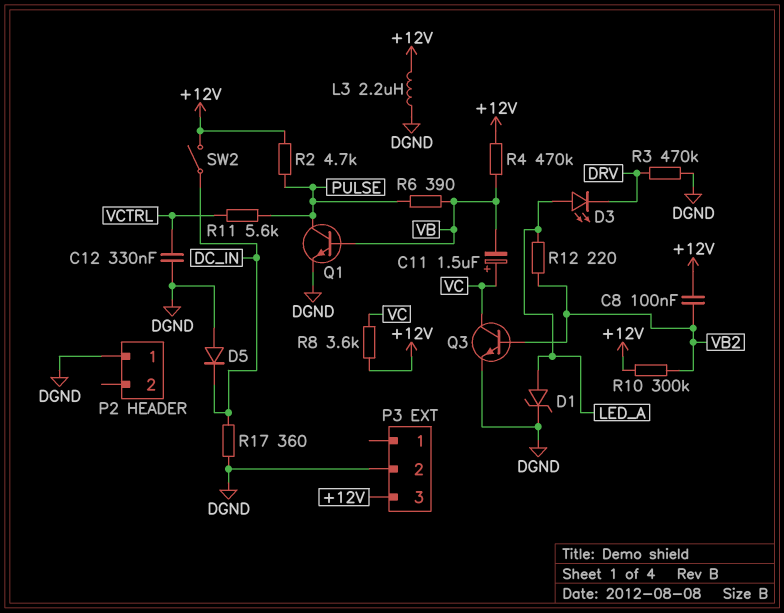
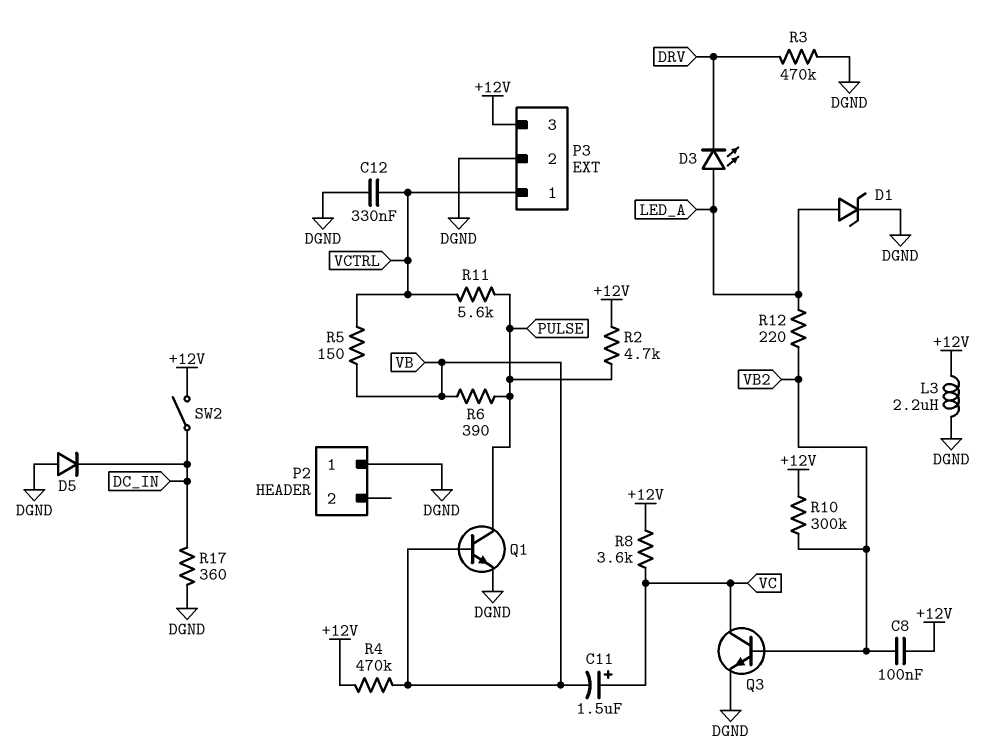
P3 pin 1: none -> VCTRL
R5: none -> 150 (VB, VCTRL)

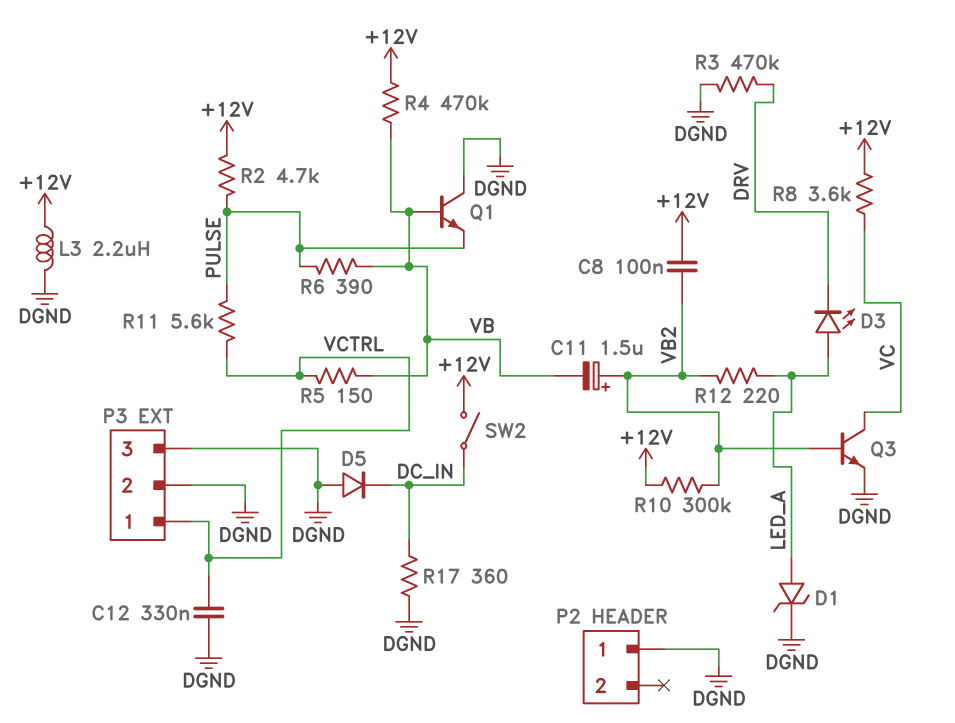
C11: 1.5uF (plus VC, minus VB) -> 1.5uF (plus VB2, minus VB)
P3 pin 3: +12V -> DGND
Q1: NPN (B VB, C PULSE, E DGND) -> NPN (B VB, C DGND, E PULSE)

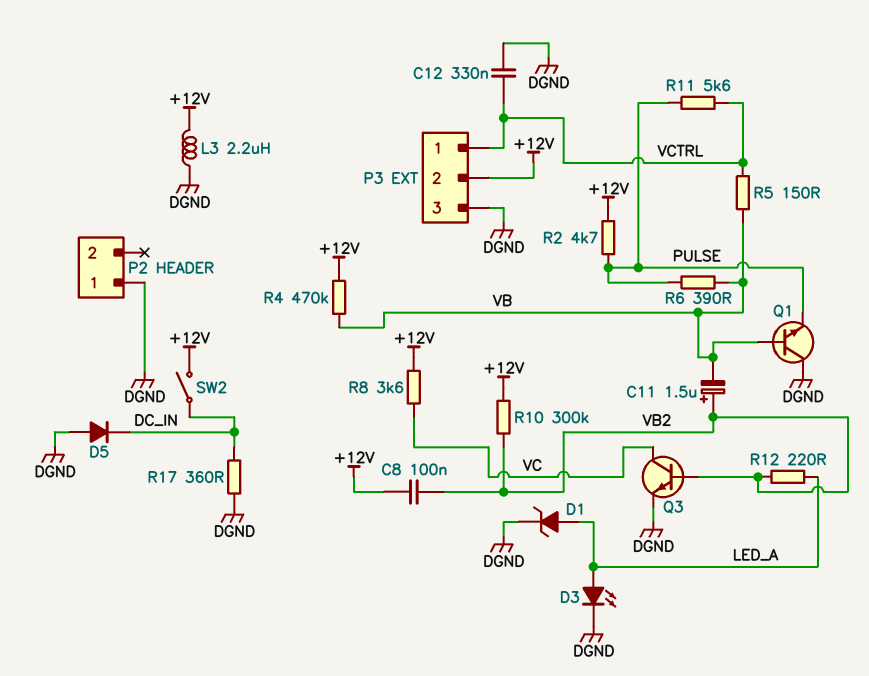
D3: LED (A LED_A, K DRV) -> LED (A LED_A, K DGND)
P3 pin 2: DGND -> +12V
R3: 470k (DGND, DRV) -> none

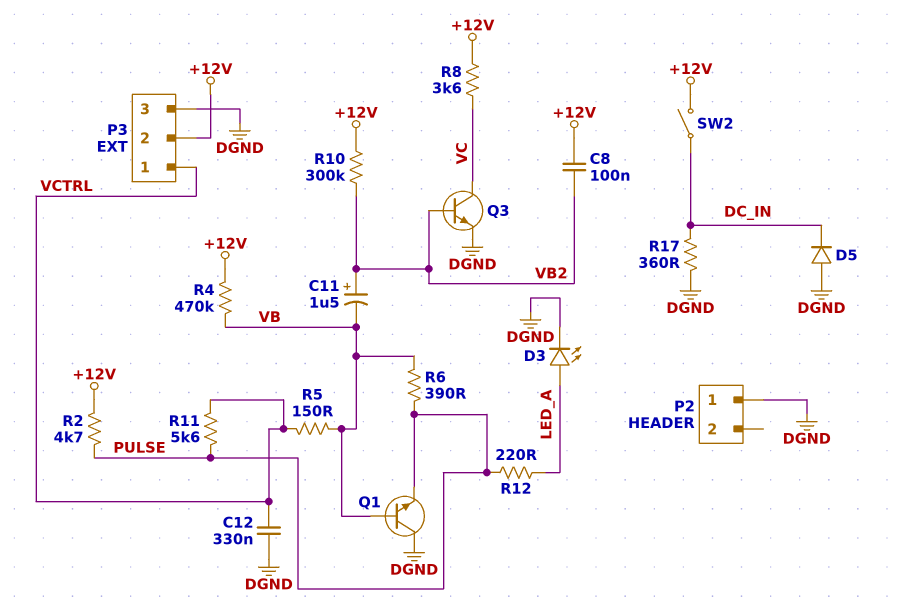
D1: zener (A LED_A, K DGND) -> none
L3: 2.2uH (+12V, DGND) -> none
R12: 220 (LED_A, VB2) -> 220 (LED_A, PULSE)

